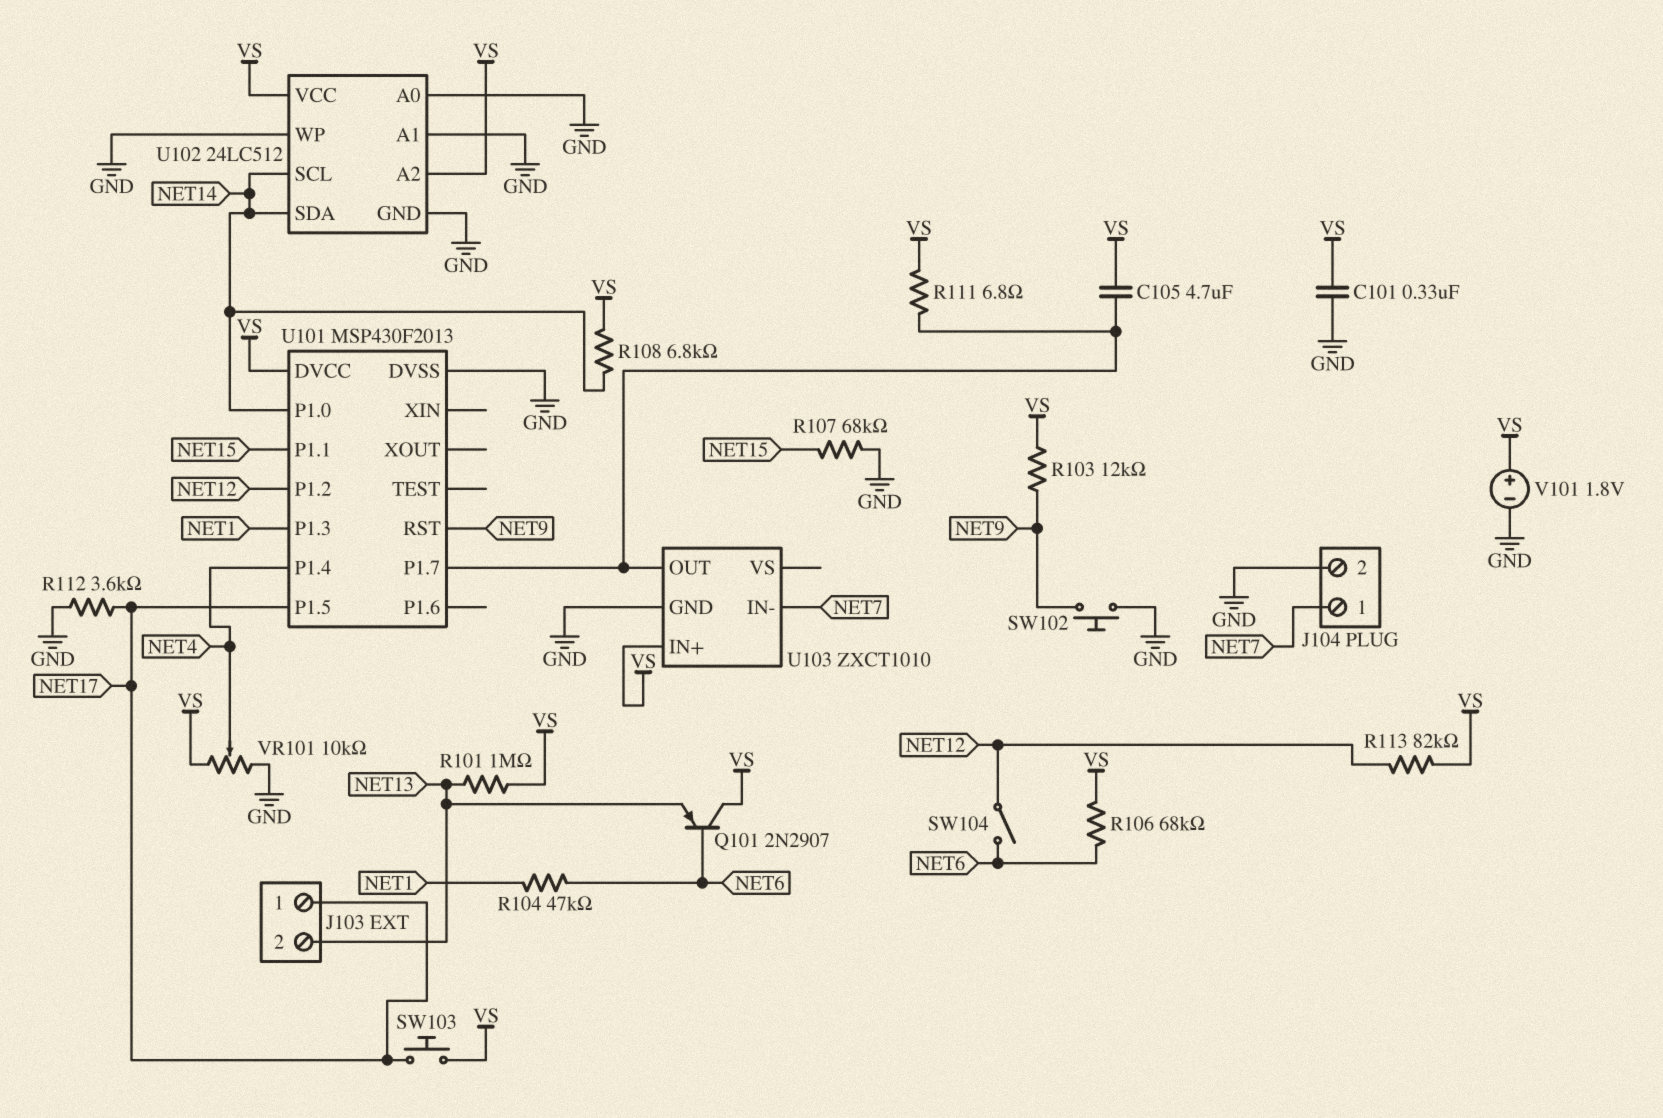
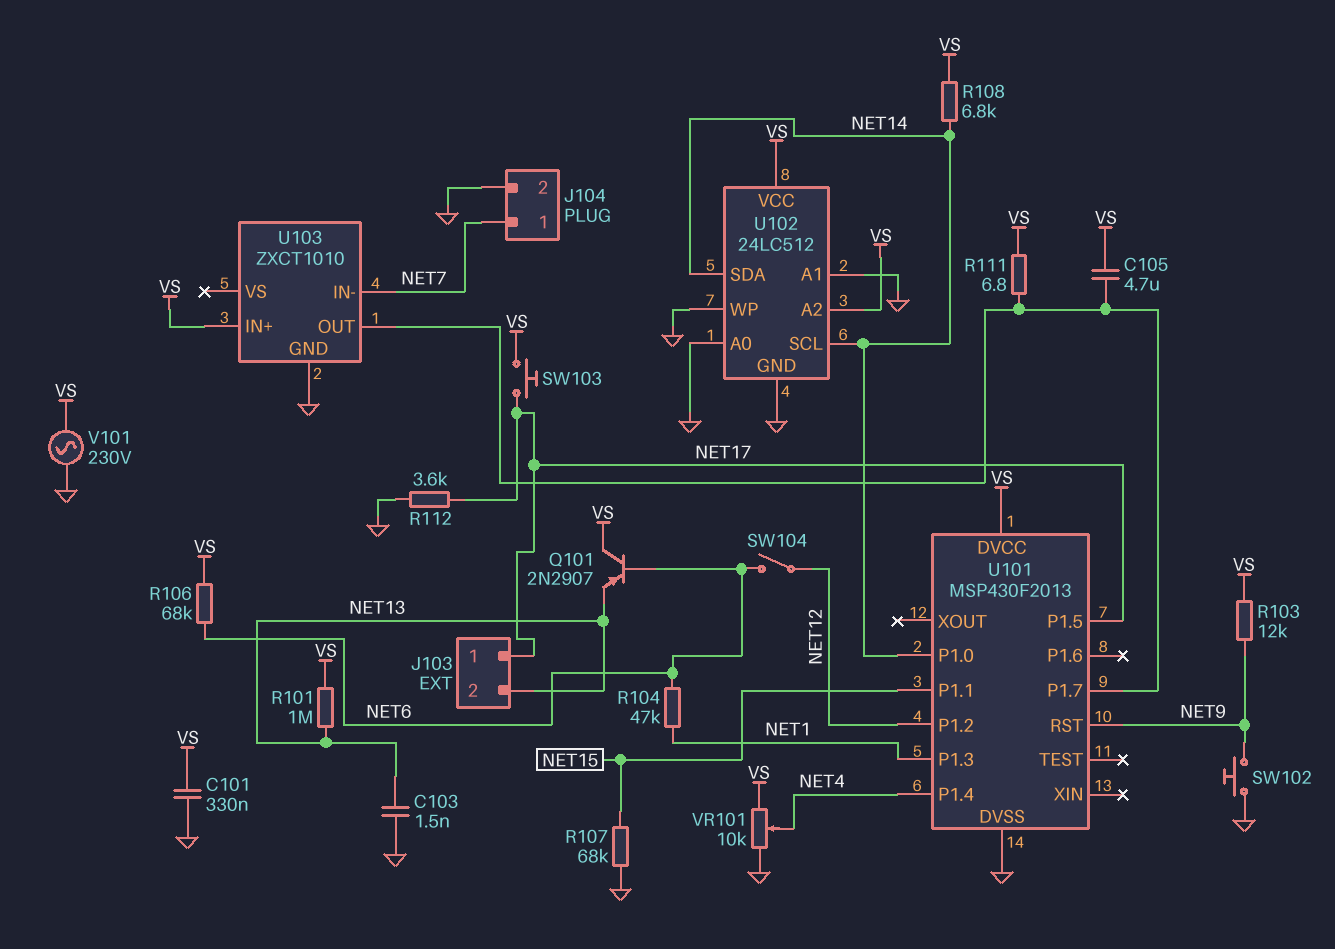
C103: none -> 1.5nF (GND, NET13)
R113: 82k (NET12, VS) -> none
V101: 1.8V (plus VS, minus GND) -> AC 230V (GND, VS)

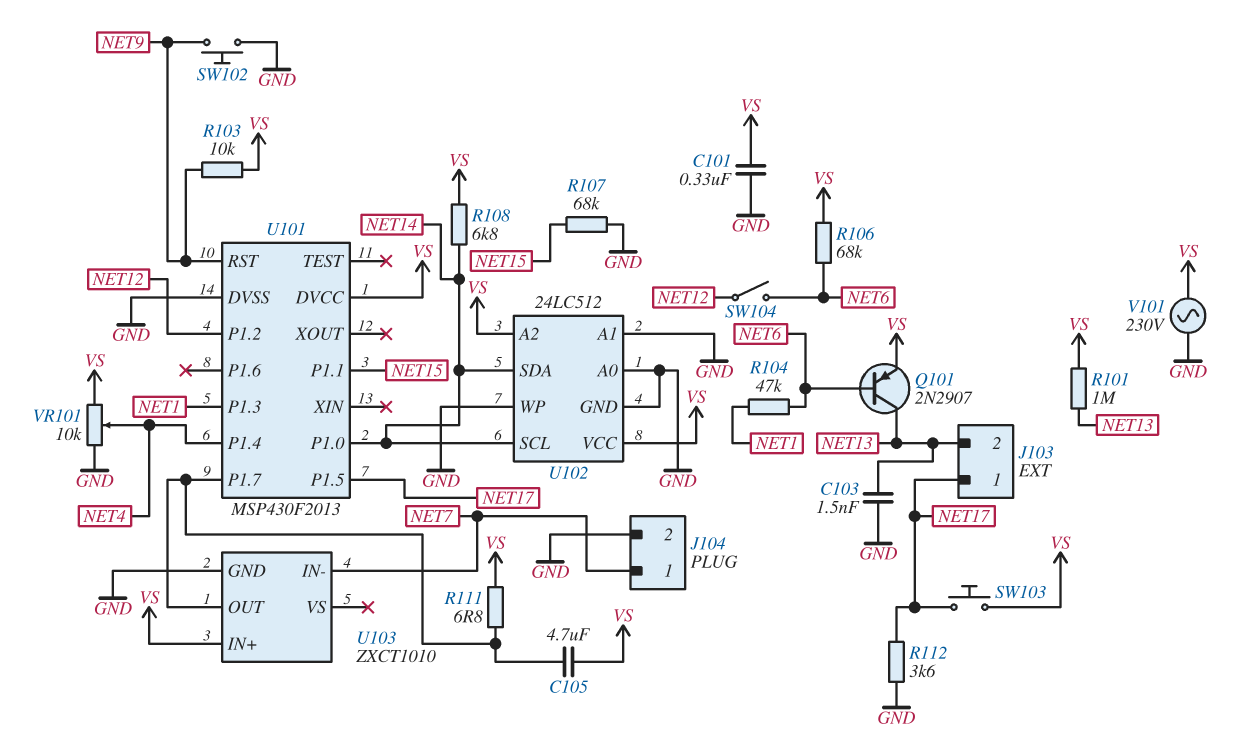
Q101: PNP 2N2907 (B NET6, C VS, E NET13) -> PNP 2N2907 (B NET6, C NET13, E VS)
R103: 12k (NET9, VS) -> 10k (NET9, VS)

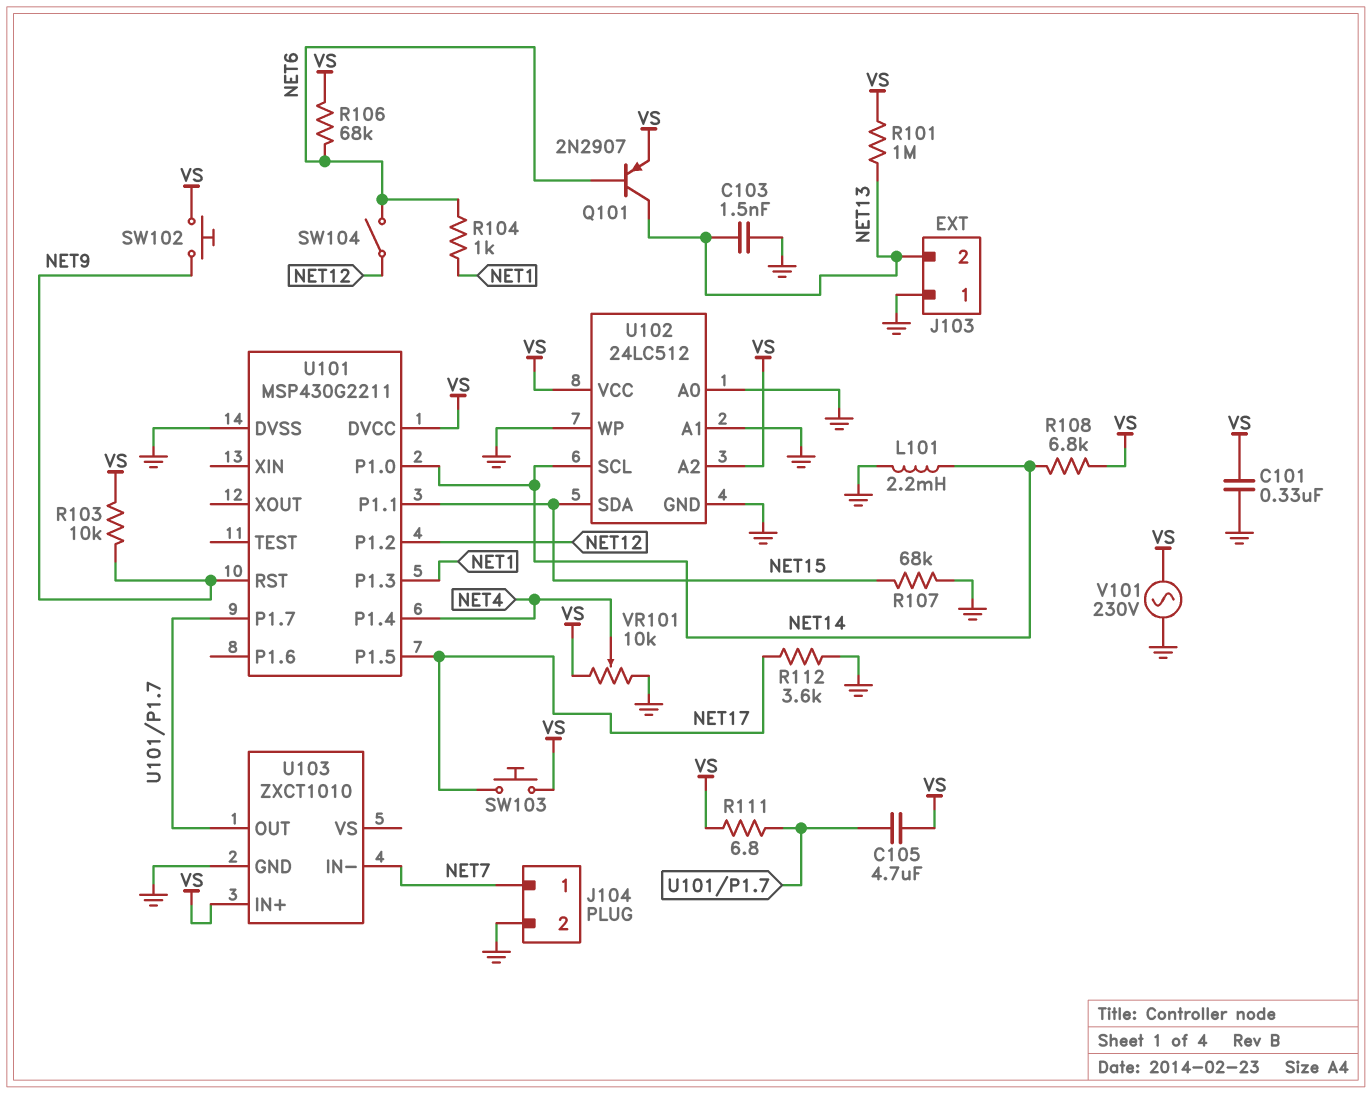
J103 pin 1: NET17 -> GND
L101: none -> 2.2mH (GND, NET14)
R104: 47k (NET1, NET6) -> 1k (NET1, NET6)
SW102: button (GND, NET9) -> button (NET9, VS)
U101: MSP430F2013 -> MSP430G2211
U102 pin SDA: NET14 -> NET15

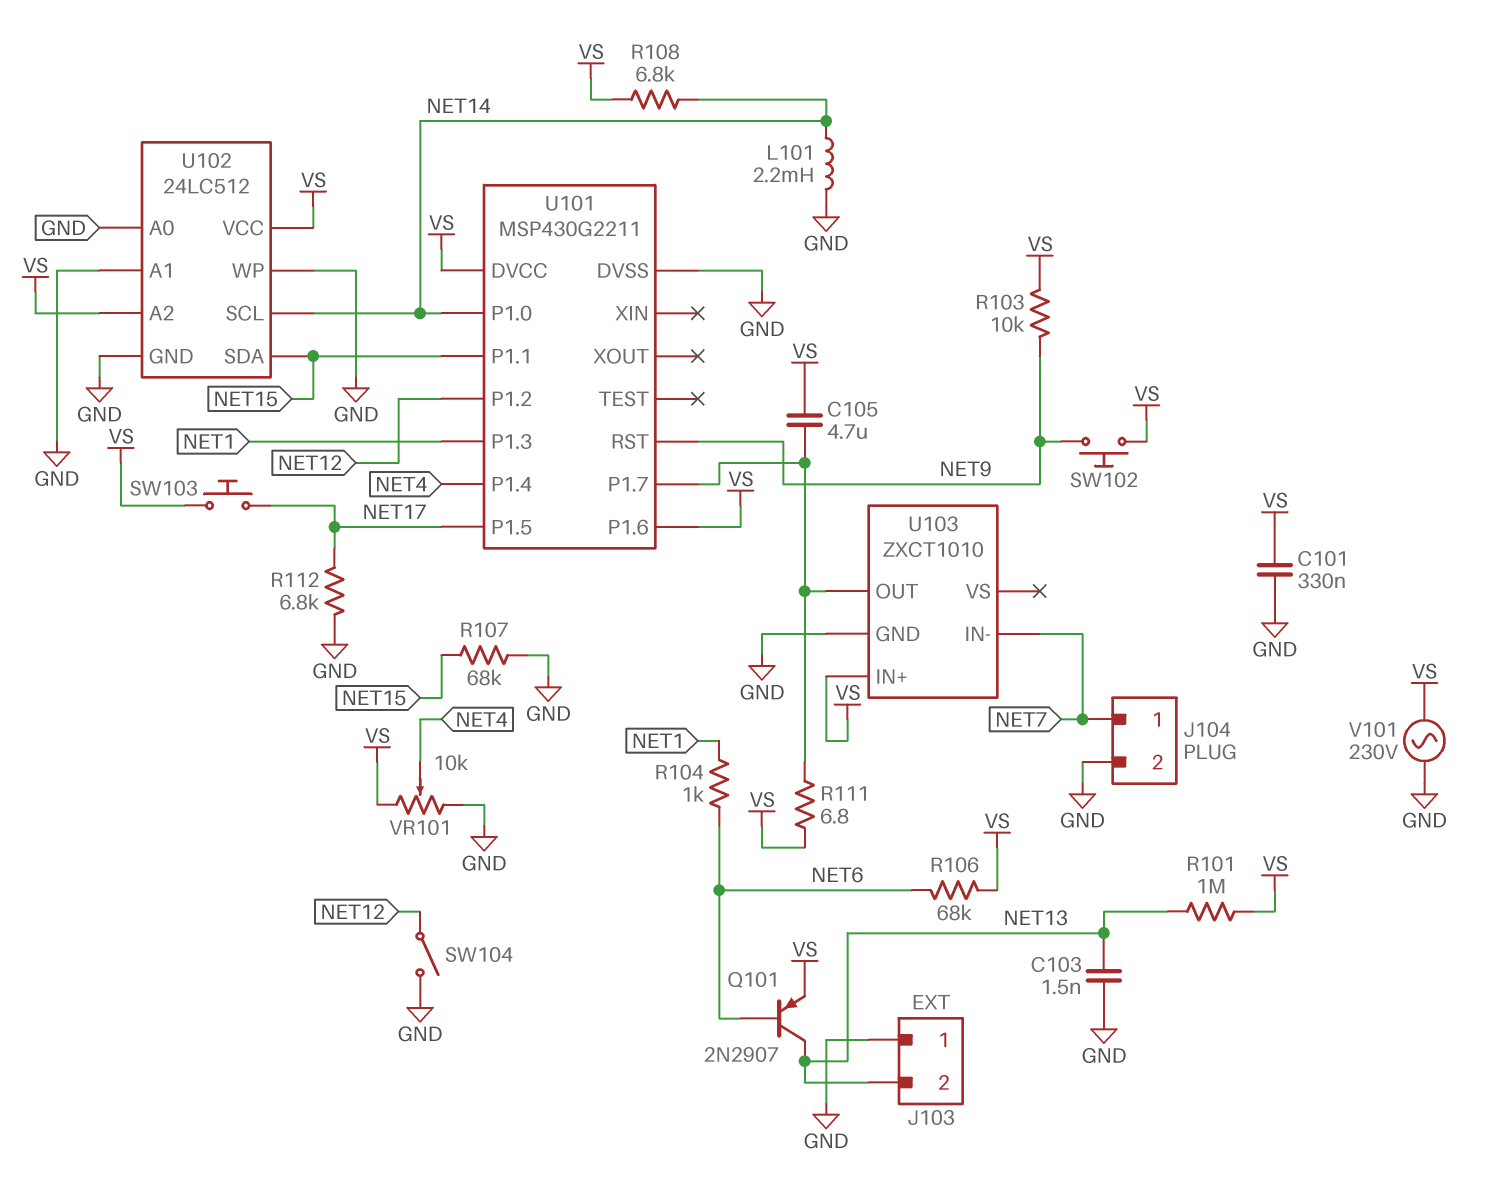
R112: 3.6k (GND, NET17) -> 6.8k (GND, NET17)
SW104: switch (NET6, NET12) -> switch (GND, NET12)
U101 pin P1.6: none -> VS

